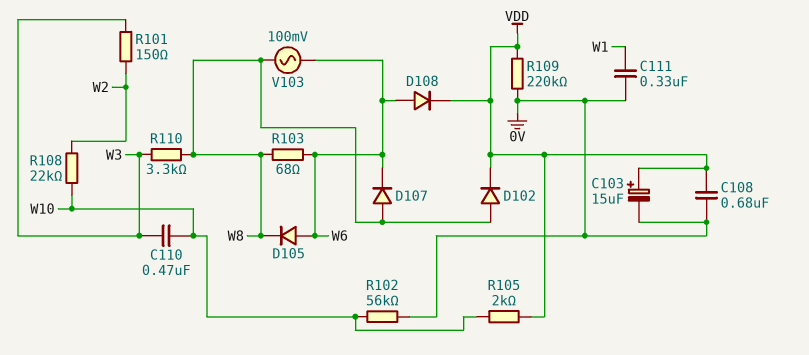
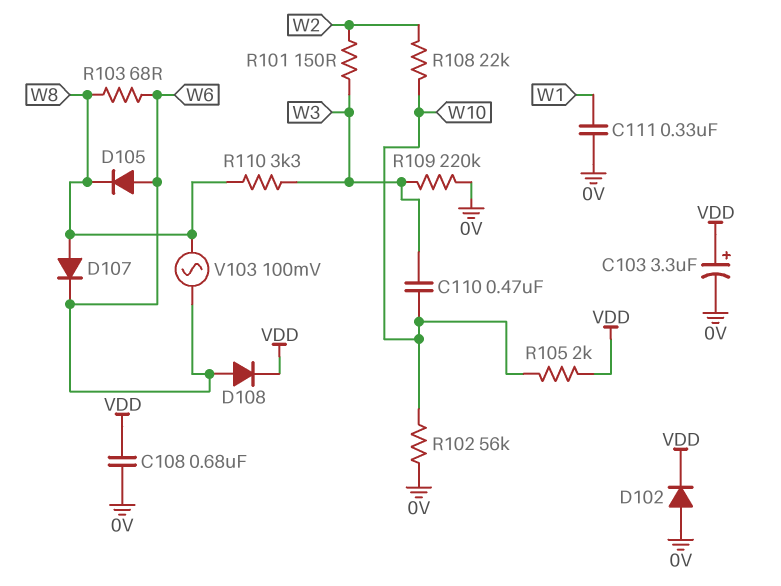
C103: 15uF (plus VDD, minus 0V) -> 3.3uF (plus VDD, minus 0V)
D102: diode (A W8, K VDD) -> diode (A 0V, K VDD)
R109: 220k (0V, VDD) -> 220k (0V, W3)

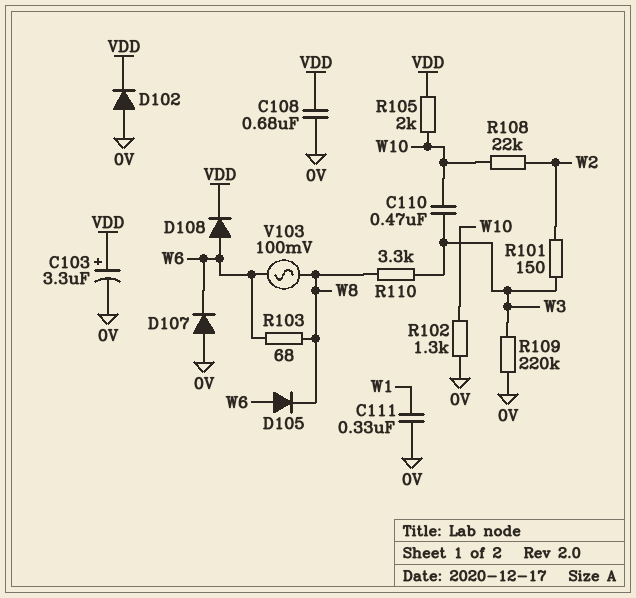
D107: diode (A W8, K W6) -> diode (A 0V, K W6)
R102: 56k (0V, W10) -> 1.3k (0V, W10)

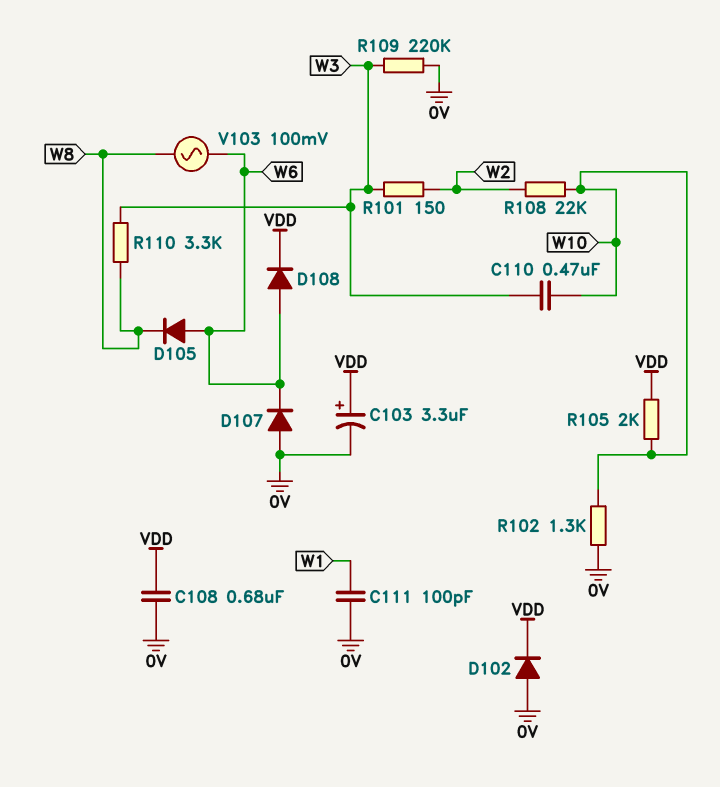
C111: 330nF (0V, W1) -> 100pF (0V, W1)
R103: 68 (W6, W8) -> none

